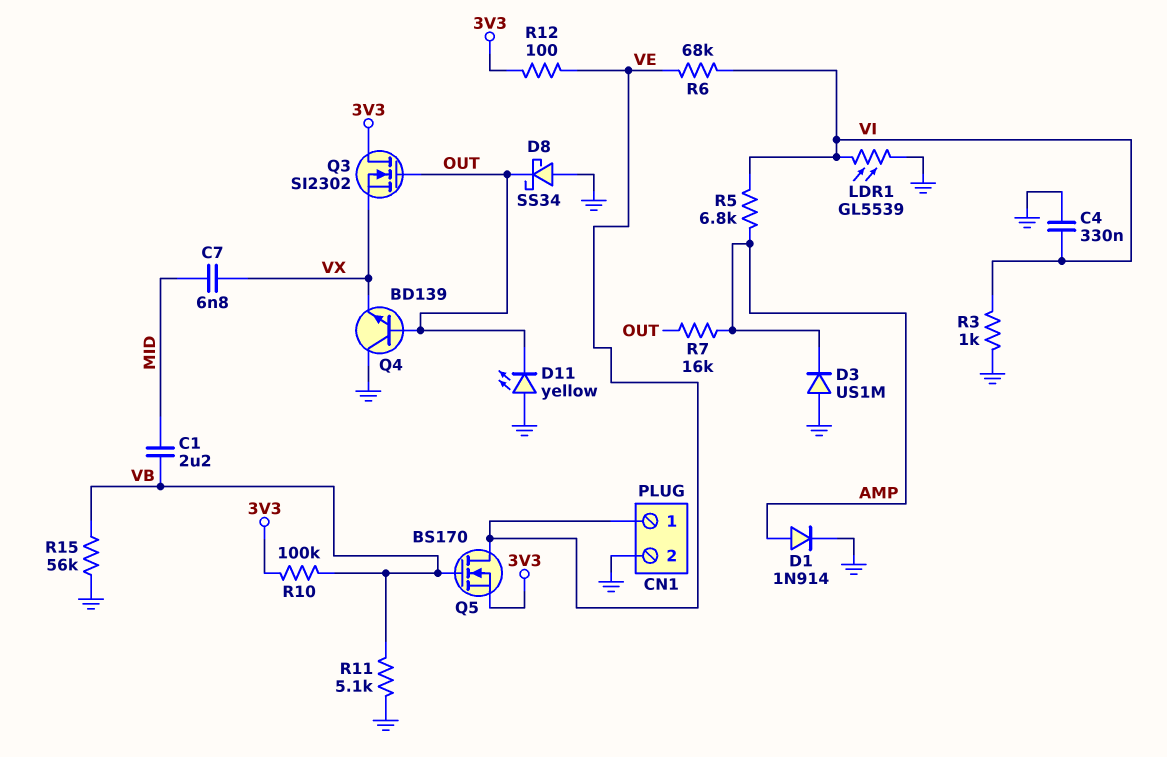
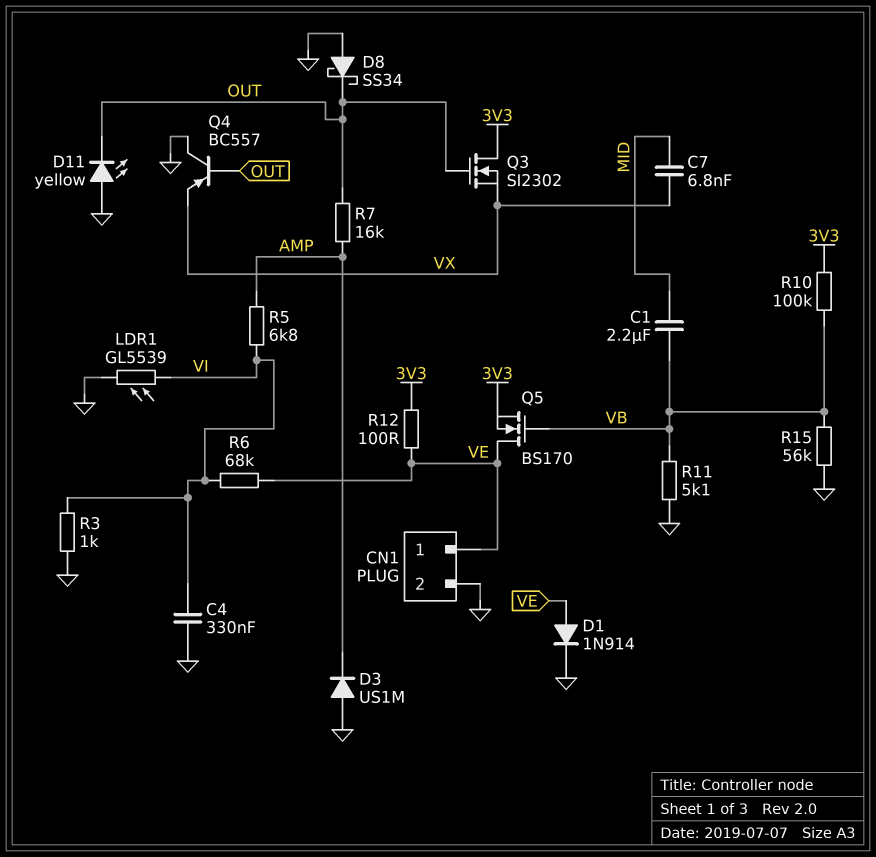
D1: diode 1N914 (A AMP, K GND) -> diode 1N914 (A VE, K GND)
Q4: NPN BD139 (B OUT, C GND, E VX) -> PNP BC557 (B OUT, C GND, E VX)

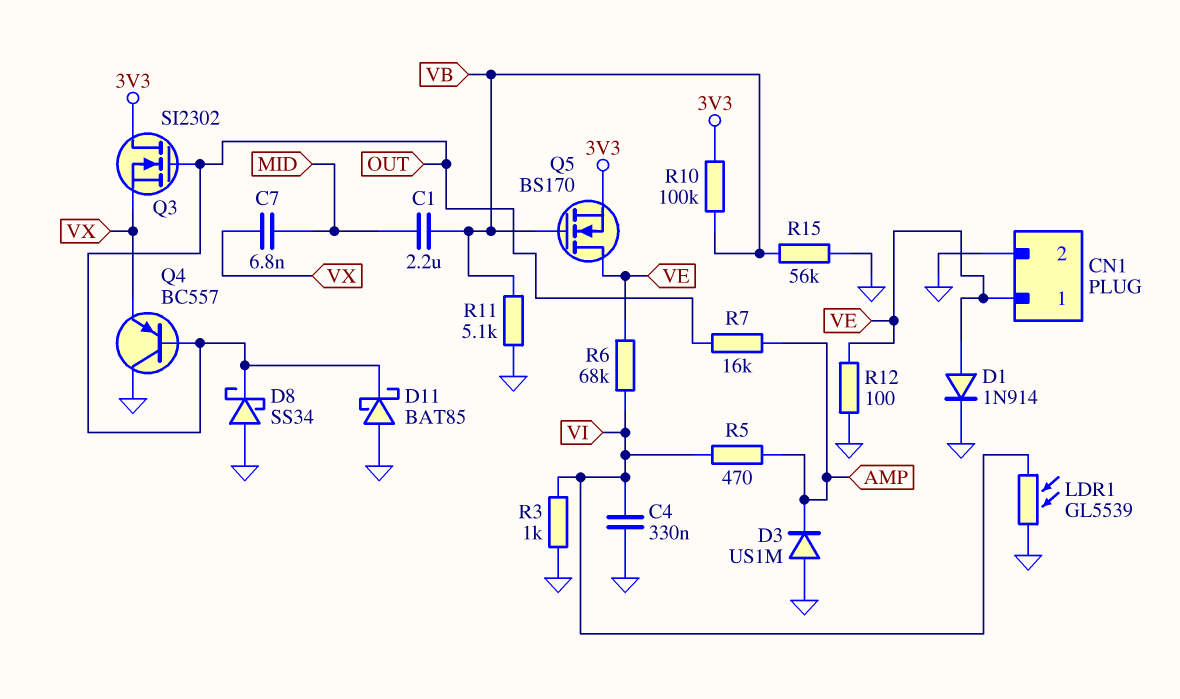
D11: LED yellow (A GND, K OUT) -> schottky BAT85 (A GND, K OUT)
R5: 6.8k (AMP, VI) -> 470 (AMP, VI)
R12: 100 (3V3, VE) -> 100 (GND, VE)

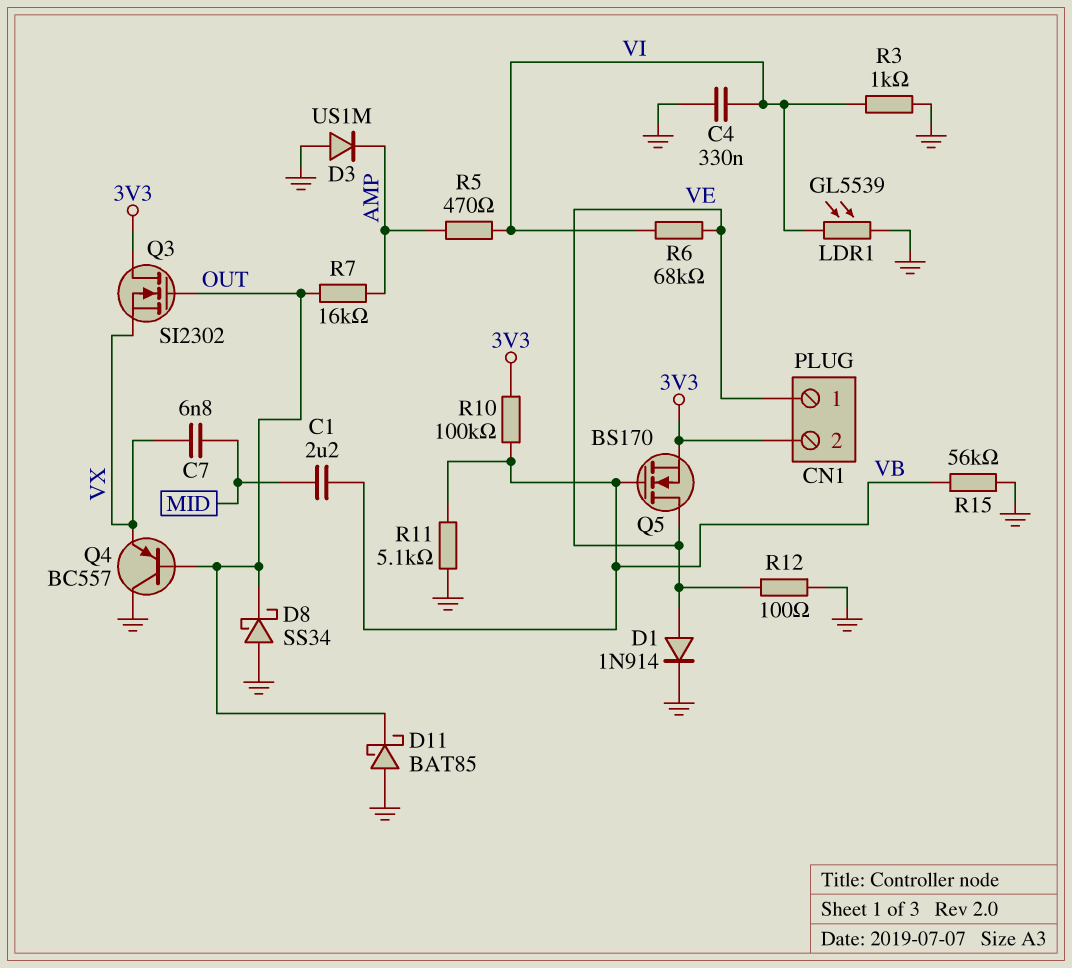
CN1 pin 2: GND -> 3V3

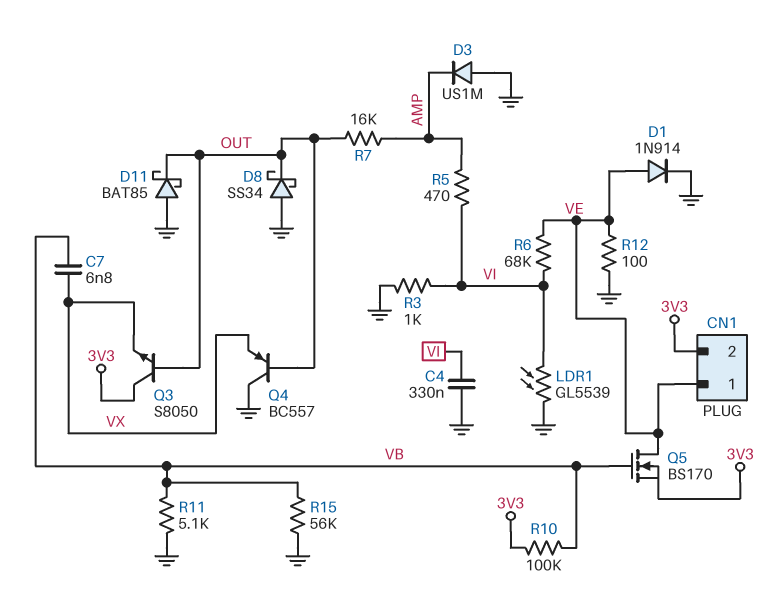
C1: 2.2uF (MID, VB) -> none
C7: 6.8nF (MID, VX) -> 6.8nF (VB, VX)
Q3: NMOS SI2302 (G OUT, D 3V3, S VX) -> NPN S8050 (B OUT, C 3V3, E VX)

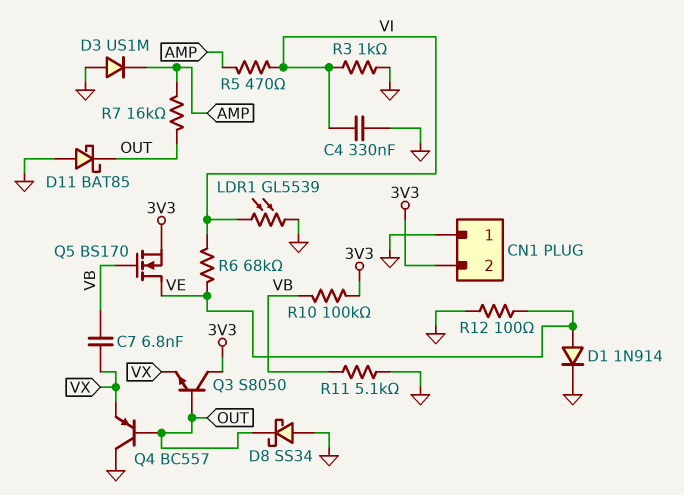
CN1 pin 1: VE -> GND
R15: 56k (GND, VB) -> none

